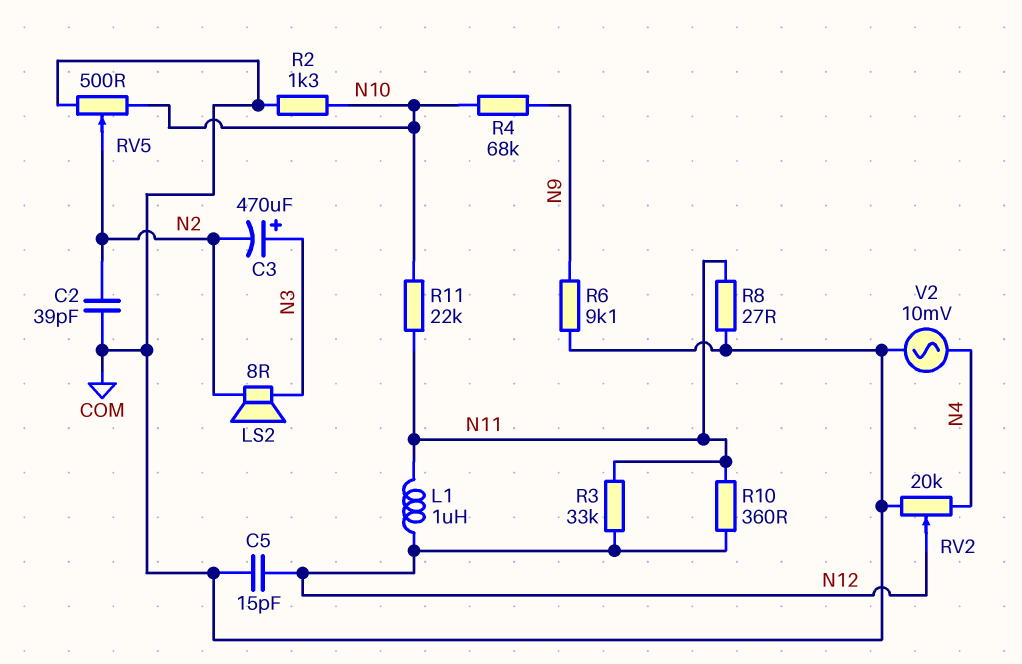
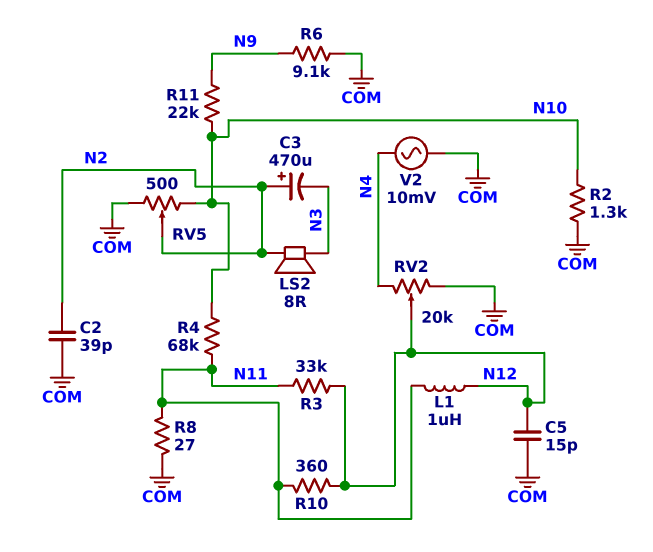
C3: 470uF (plus N3, minus N2) -> 470uF (plus N2, minus N3)
R4: 68k (N9, N10) -> 68k (N10, N11)
R11: 22k (N10, N11) -> 22k (N9, N10)

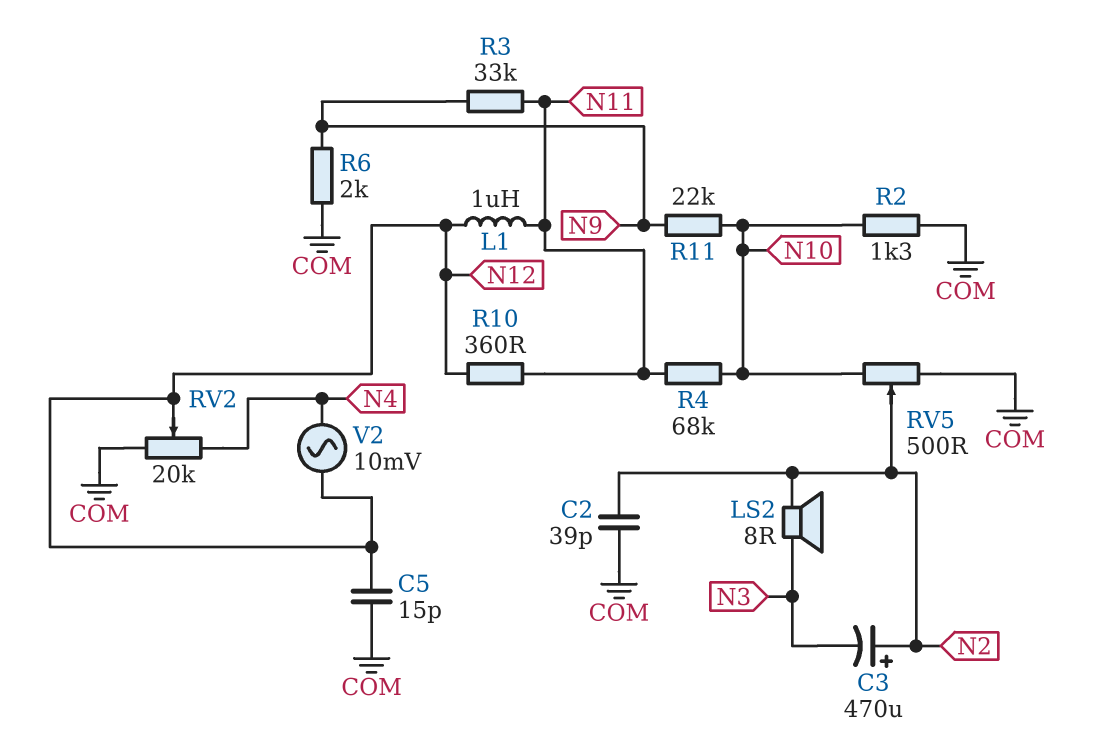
R3: 33k (N11, N12) -> 33k (N9, N11)
R6: 9.1k (COM, N9) -> 2k (COM, N9)
R8: 27 (COM, N11) -> none
V2: AC 10mV (COM, N4) -> AC 10mV (N4, N12)

